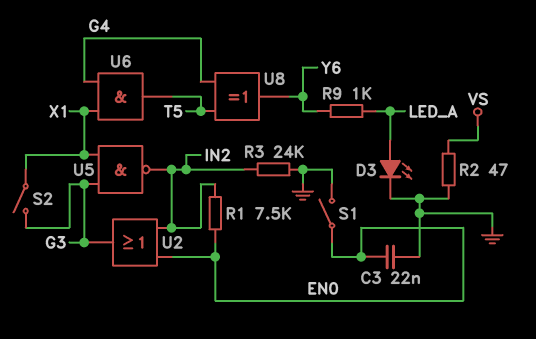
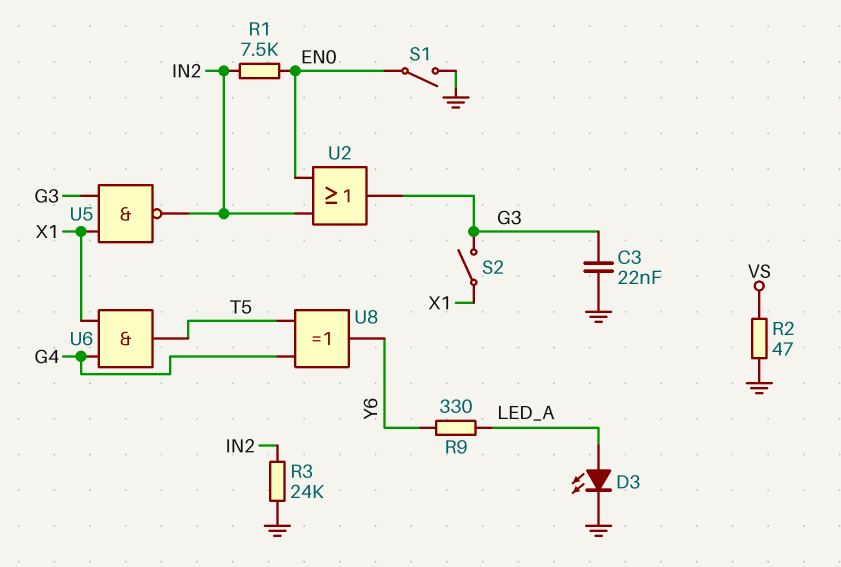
C3: 22nF (EN0, GND) -> 22nF (G3, GND)
R9: 1k (LED_A, Y6) -> 330 (LED_A, Y6)

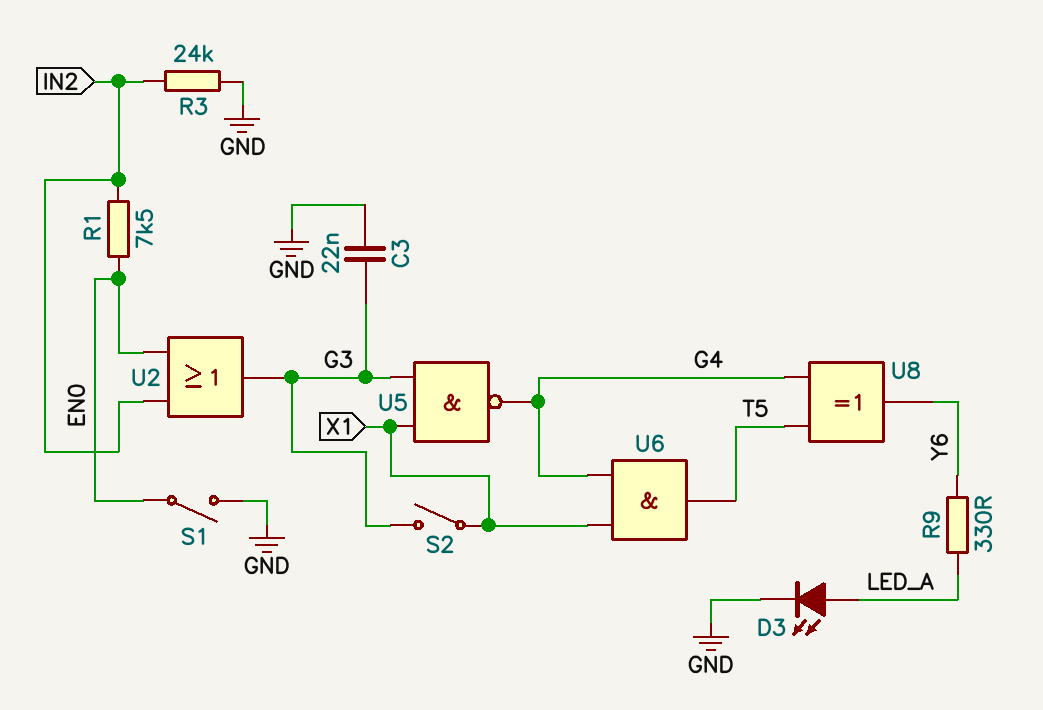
R2: 47 (GND, VS) -> none
U5: NAND (in G3, in X1, out IN2) -> NAND (in G3, in X1, out G4)

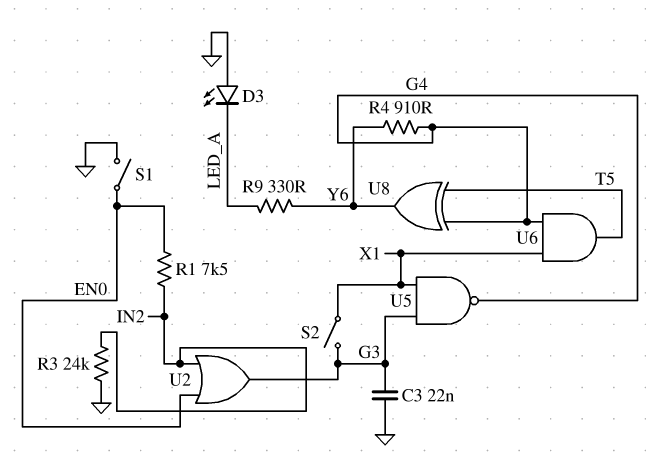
D3: LED (A LED_A, K GND) -> LED (A GND, K LED_A)
R4: none -> 910 (G4, Y6)

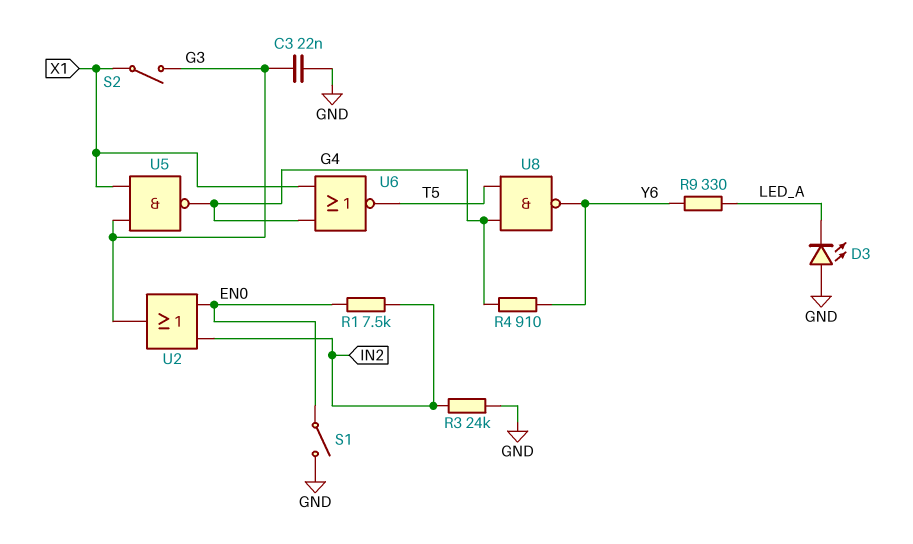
U6: AND (in G4, in X1, out T5) -> NOR (in G4, in X1, out T5)
U8: XOR (in G4, in T5, out Y6) -> NAND (in G4, in T5, out Y6)

